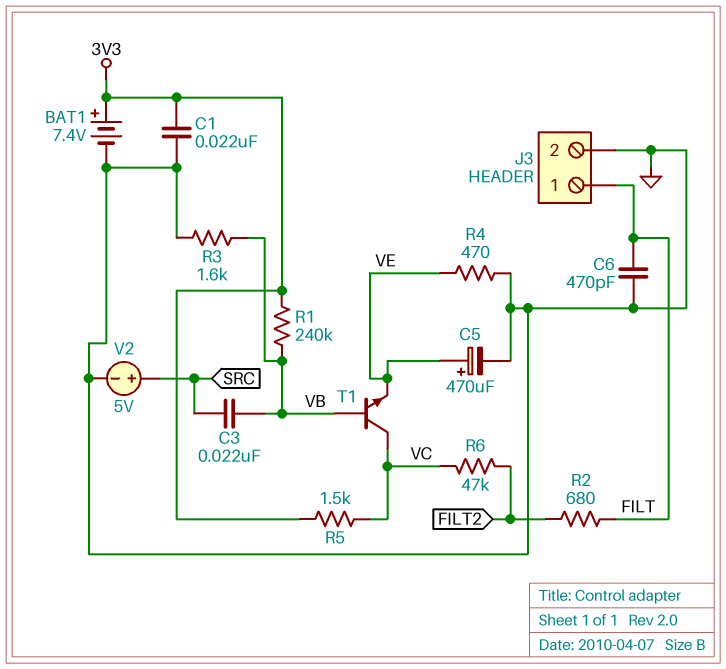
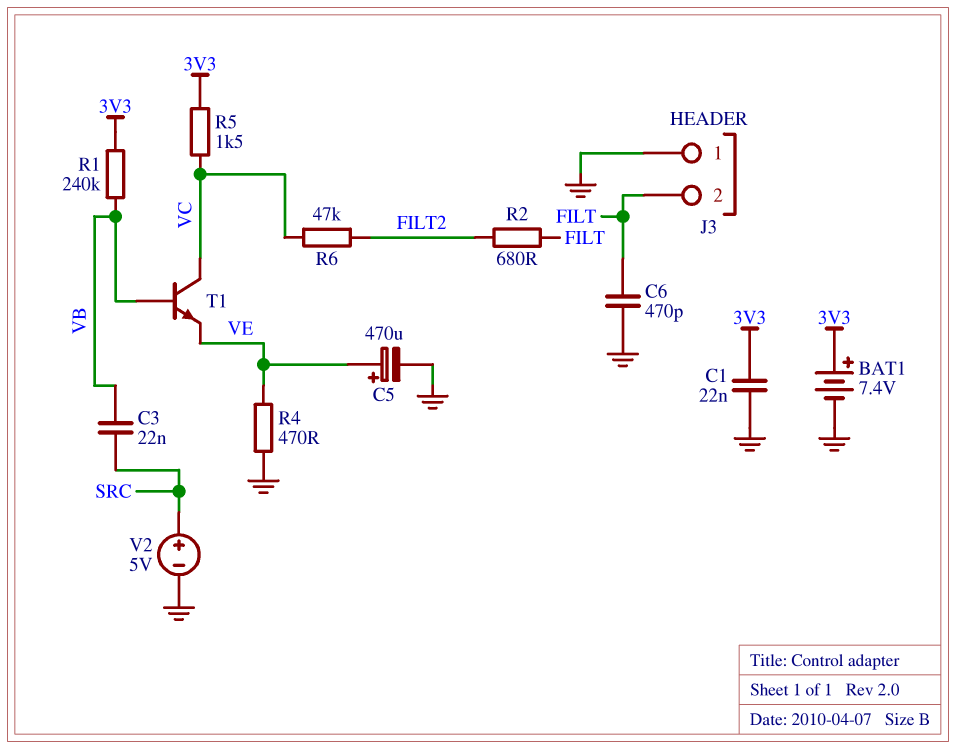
J3 pin 1: FILT -> GND
J3 pin 2: GND -> FILT
R3: 1.6k (GND, VB) -> none

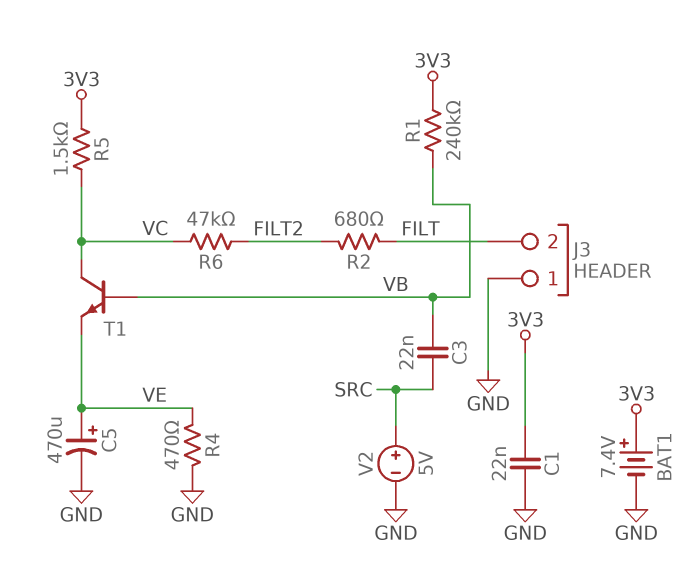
C6: 470pF (FILT, GND) -> none

